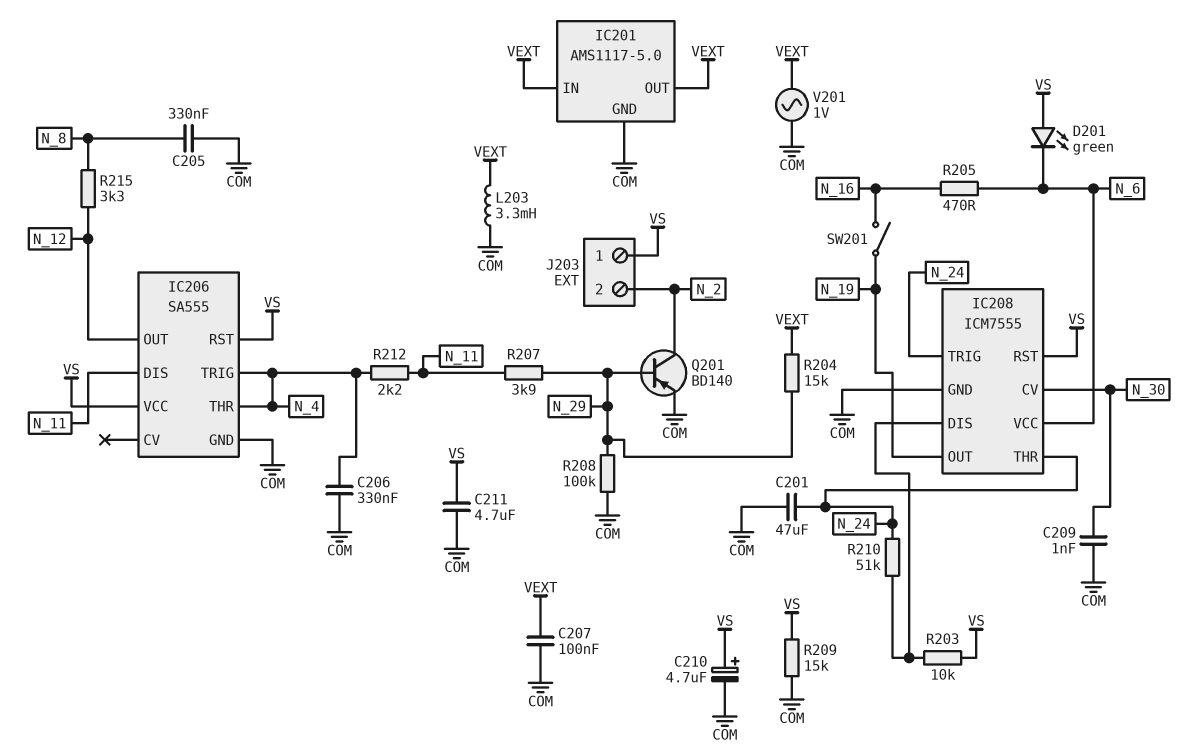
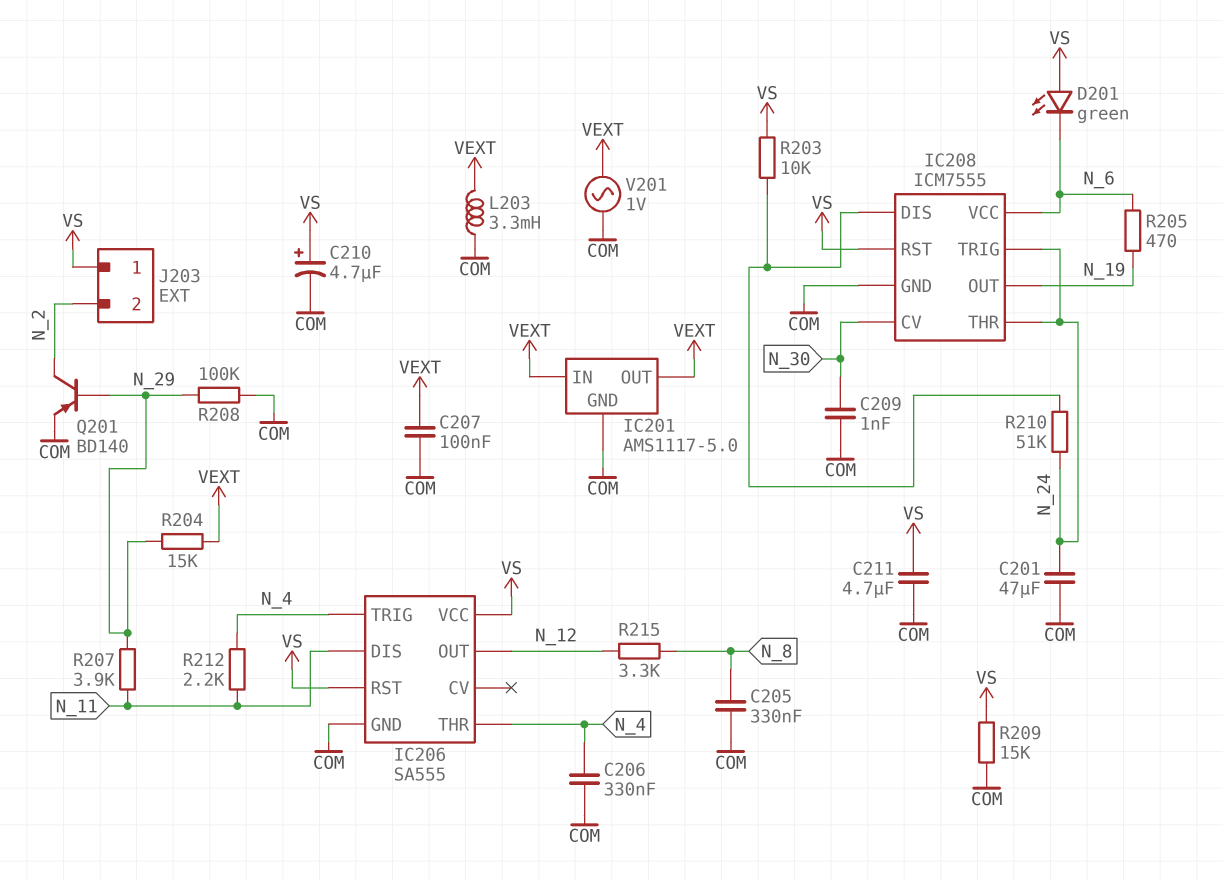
R205: 470 (N_6, N_16) -> 470 (N_6, N_19)
SW201: switch (N_16, N_19) -> none

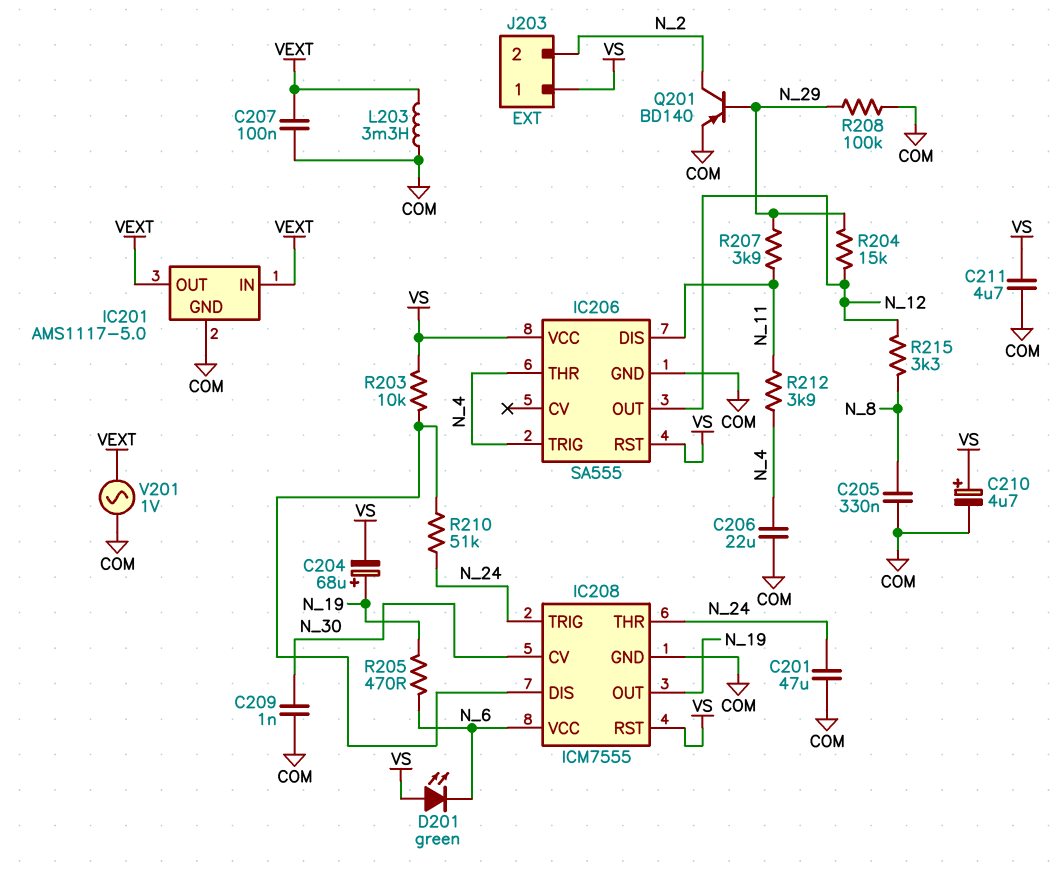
C204: none -> 68uF (plus N_19, minus VS)
C206: 330nF (COM, N_4) -> 22uF (COM, N_4)
R204: 15k (N_29, VEXT) -> 15k (N_12, N_29)
R209: 15k (COM, VS) -> none
R212: 2.2k (N_4, N_11) -> 3.9k (N_4, N_11)

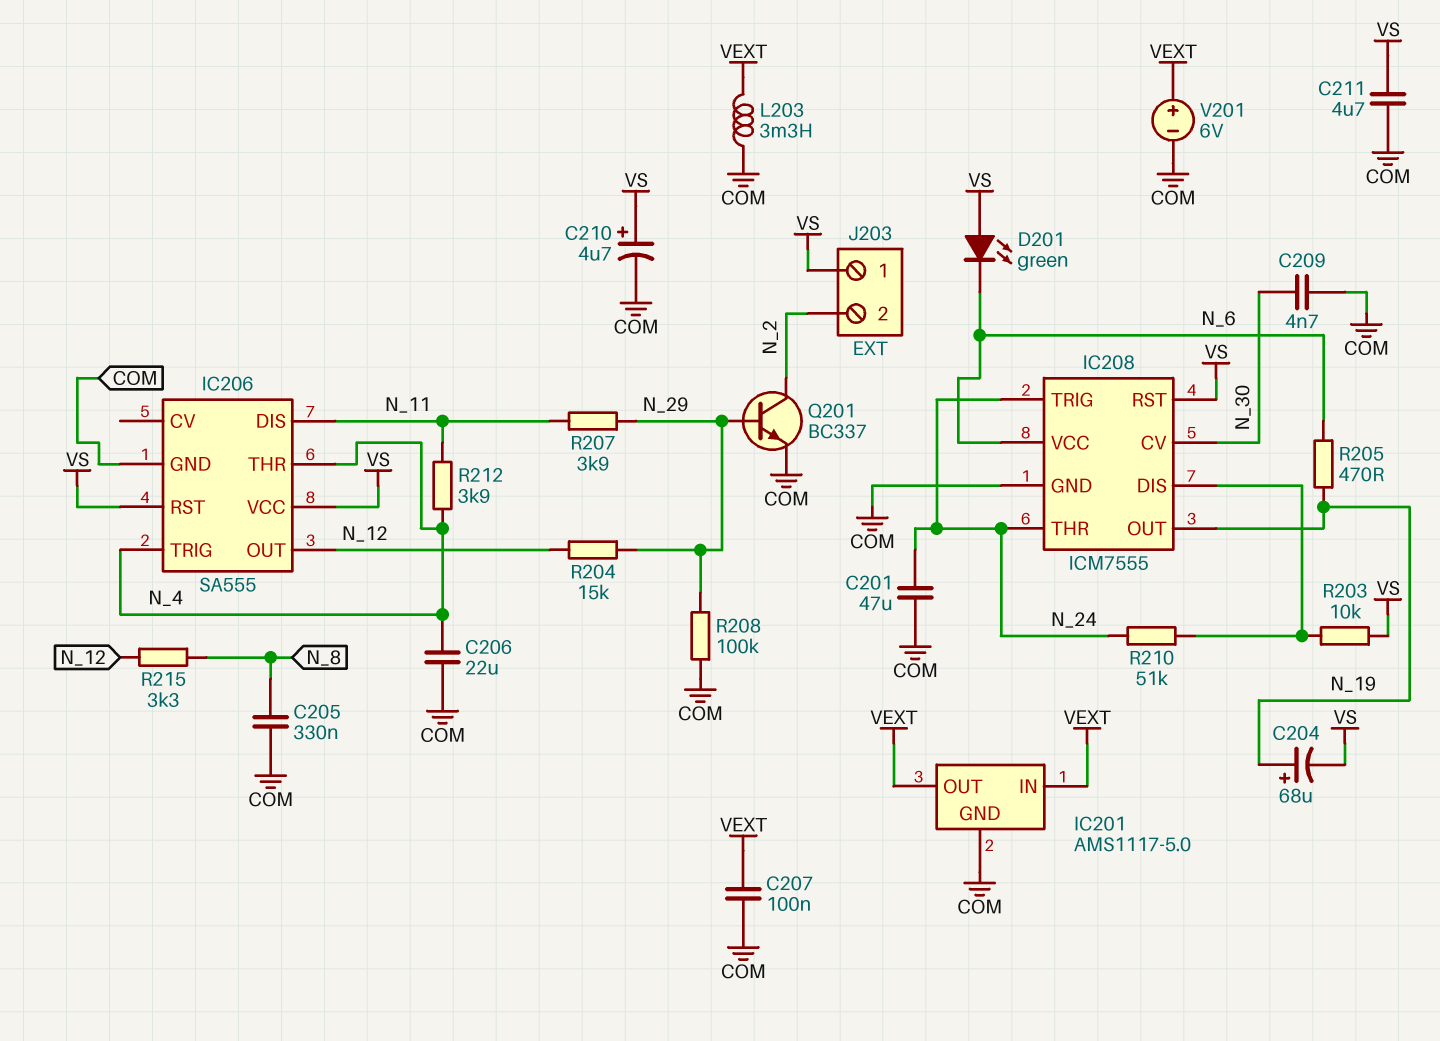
C209: 1nF (COM, N_30) -> 4.7nF (COM, N_30)
Q201: PNP BD140 (B N_29, C N_2, E COM) -> NPN BC337 (B N_29, C N_2, E COM)
V201: AC 1V (COM, VEXT) -> 6V (plus VEXT, minus COM)

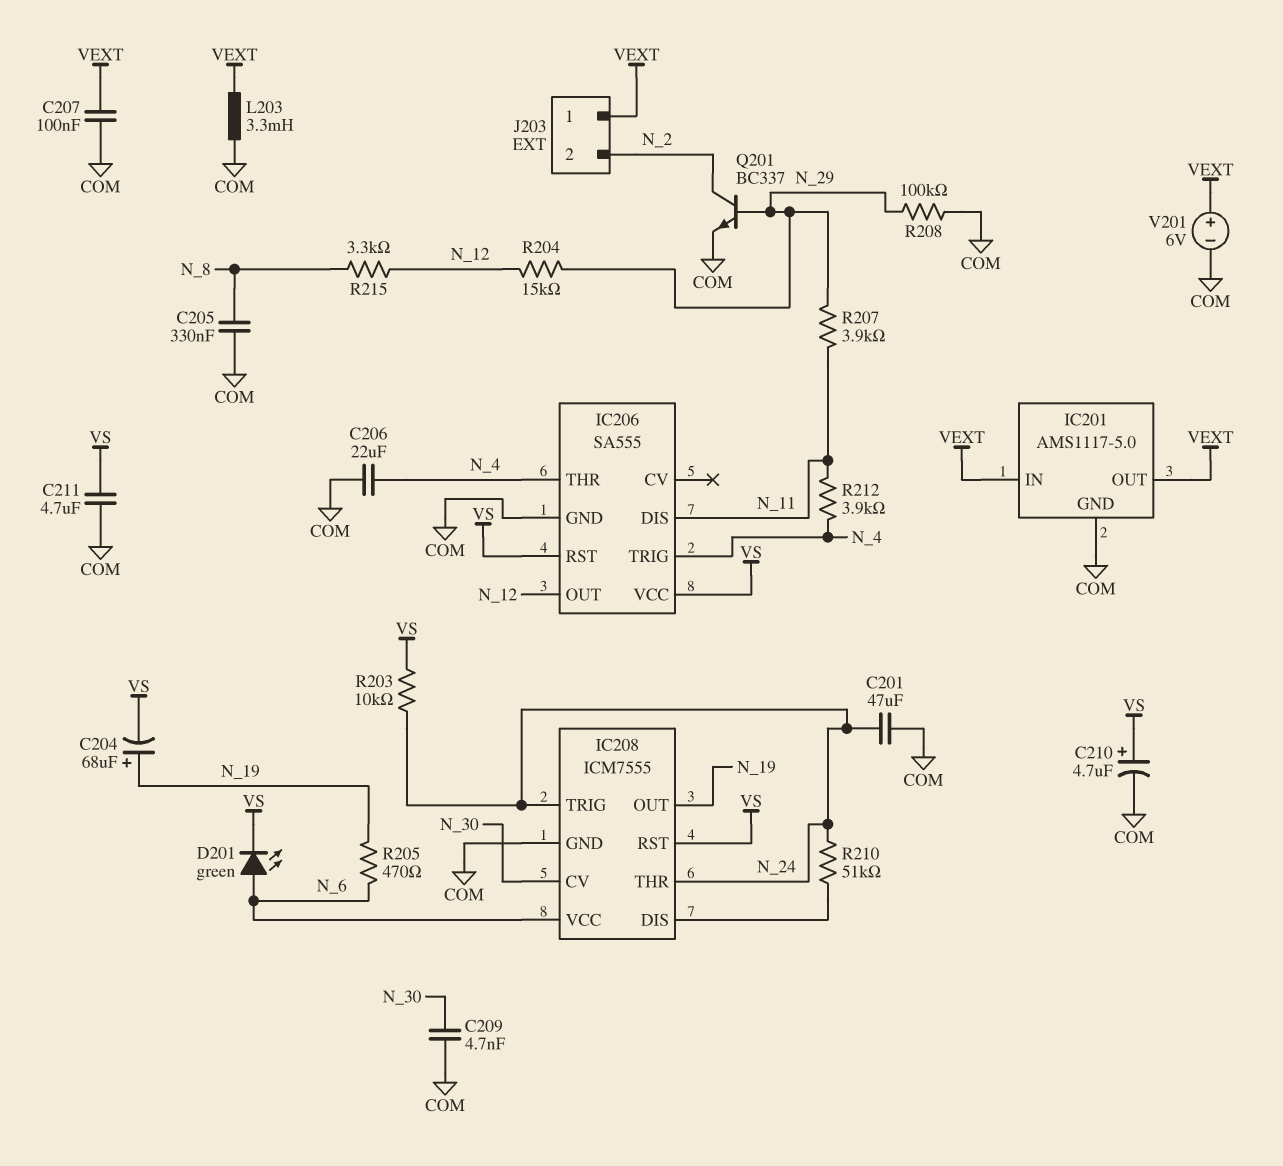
D201: LED green (A VS, K N_6) -> LED green (A N_6, K VS)
J203 pin 1: VS -> VEXT
R203: 10k (IC208/DIS, VS) -> 10k (N_24, VS)

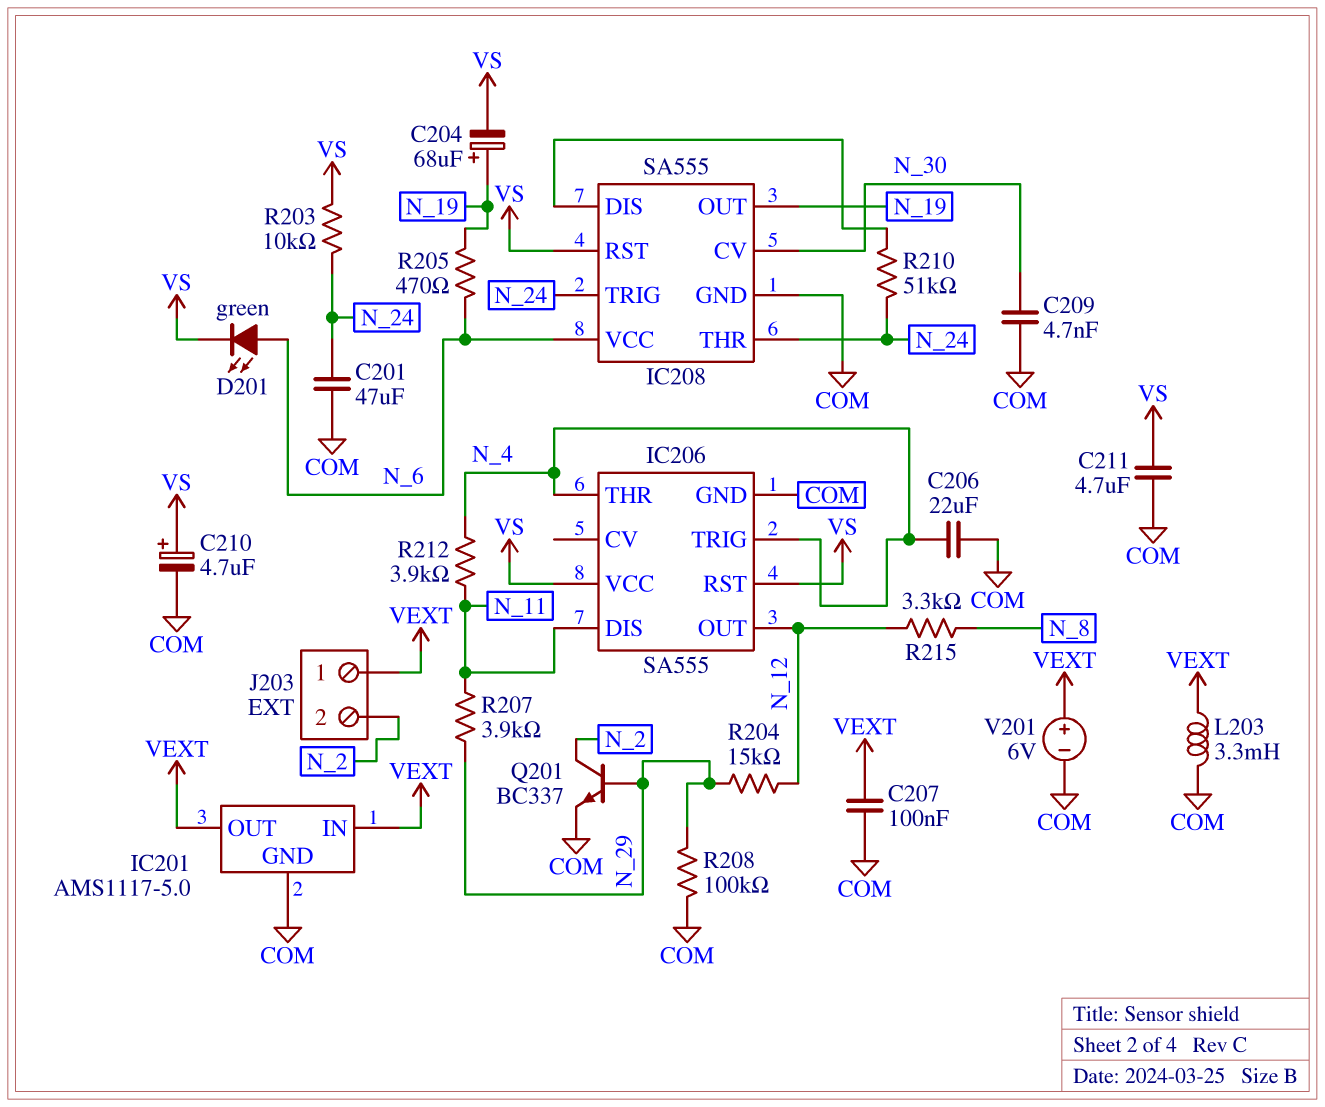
C205: 330nF (COM, N_8) -> none
IC208: ICM7555 -> SA555

